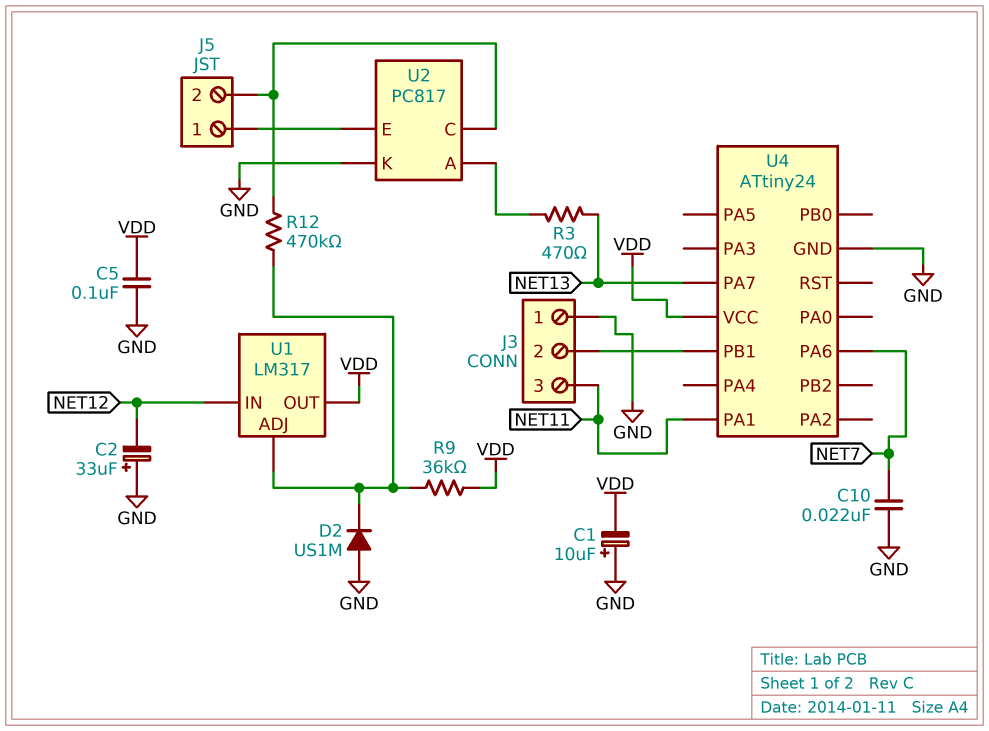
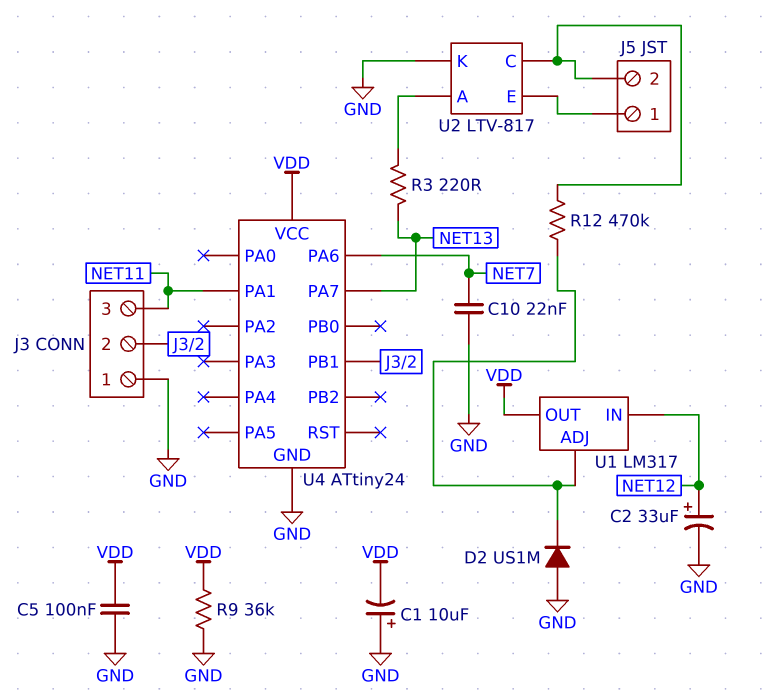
C2: 33uF (plus GND, minus NET12) -> 33uF (plus NET12, minus GND)
R3: 470 (NET13, U2/A) -> 220 (NET13, U2/A)
R9: 36k (U1/ADJ, VDD) -> 36k (GND, VDD)
U2: PC817 -> LTV-817

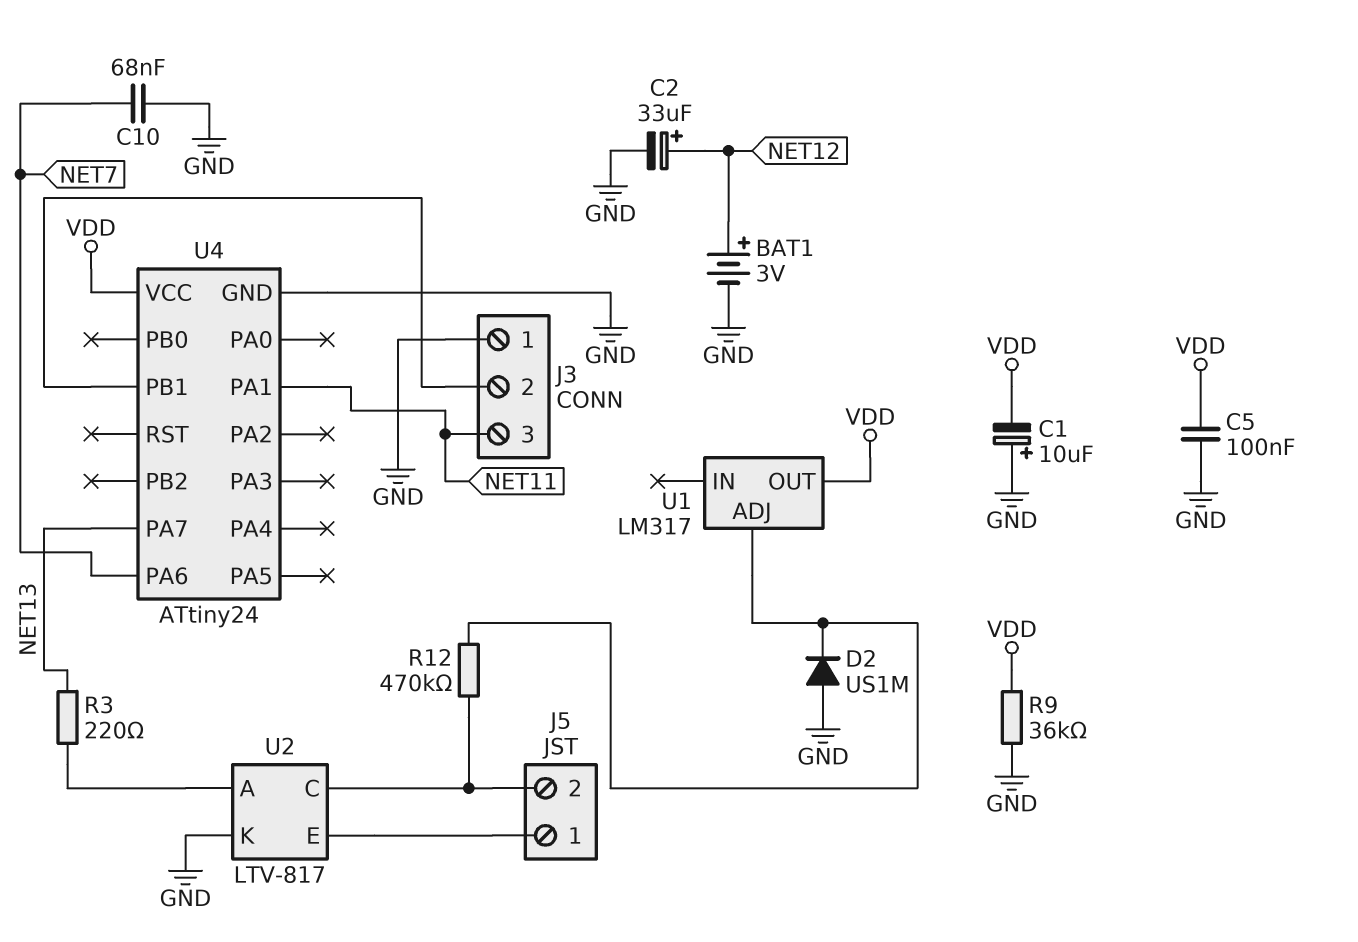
BAT1: none -> 3V (plus NET12, minus GND)
C10: 22nF (GND, NET7) -> 68nF (GND, NET7)
U1 pin IN: NET12 -> none

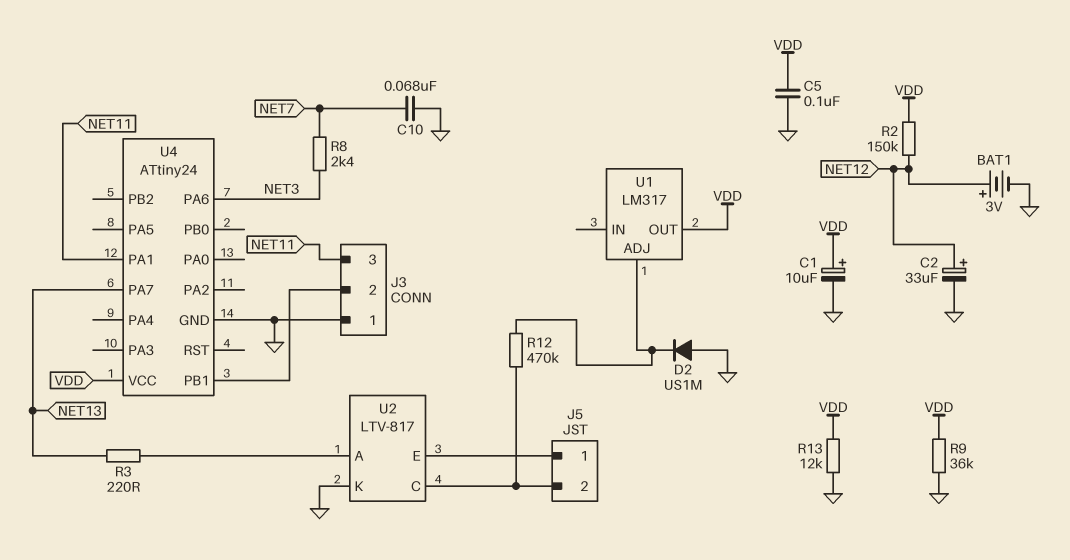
C1: 10uF (plus GND, minus VDD) -> 10uF (plus VDD, minus GND)
R2: none -> 150k (NET12, VDD)
R8: none -> 2.4k (NET3, NET7)
R13: none -> 12k (GND, VDD)
U4 pin PA6: NET7 -> NET3

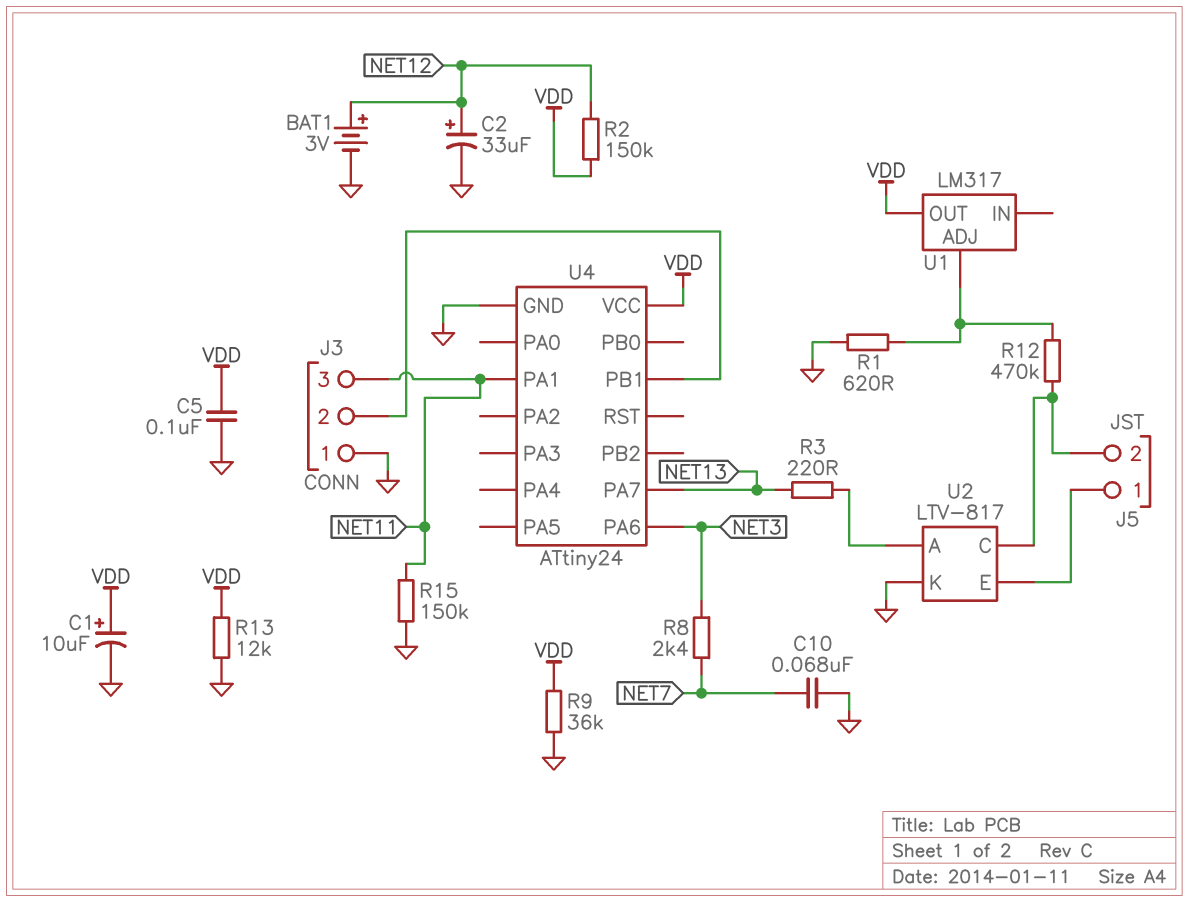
D2: diode US1M (A GND, K U1/ADJ) -> none
R1: none -> 620 (GND, U1/ADJ)
R15: none -> 150k (GND, NET11)

